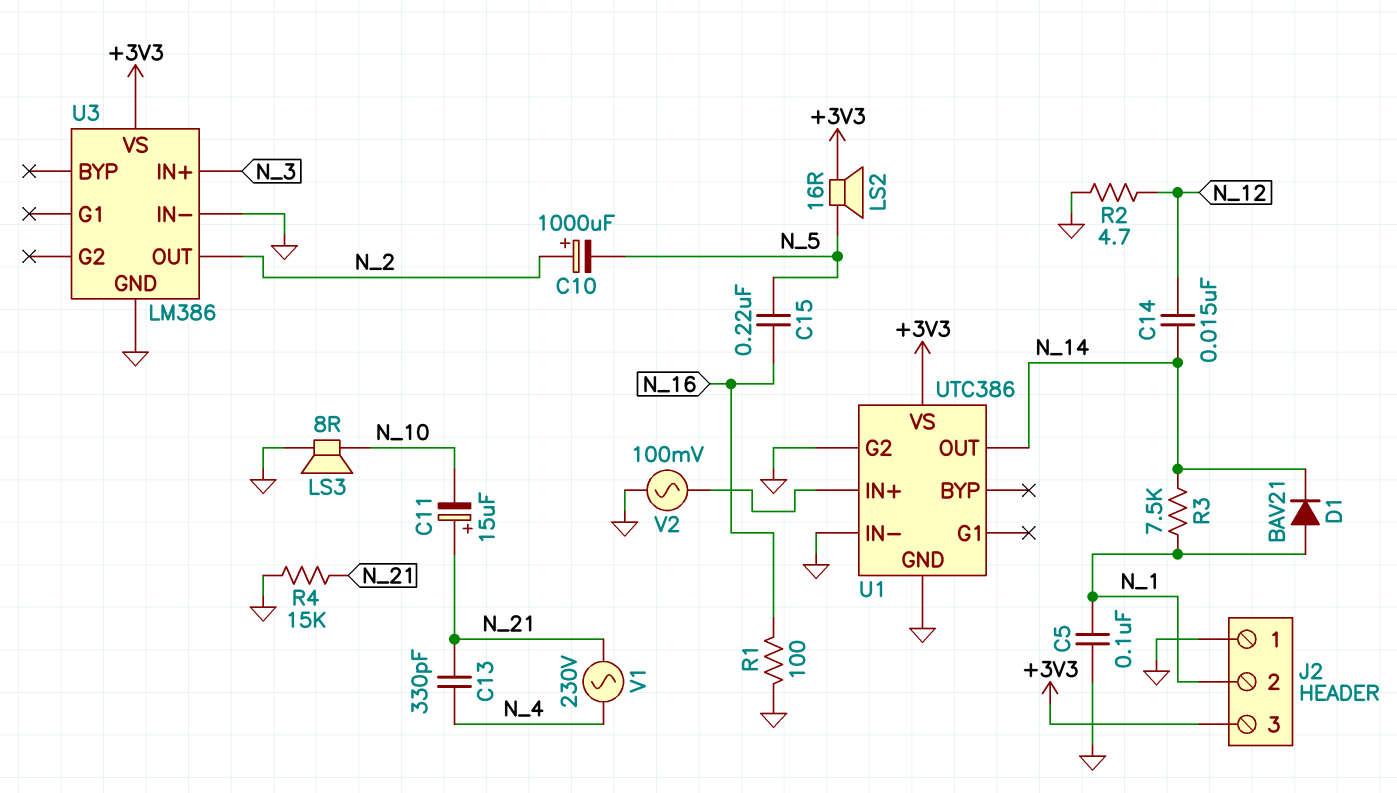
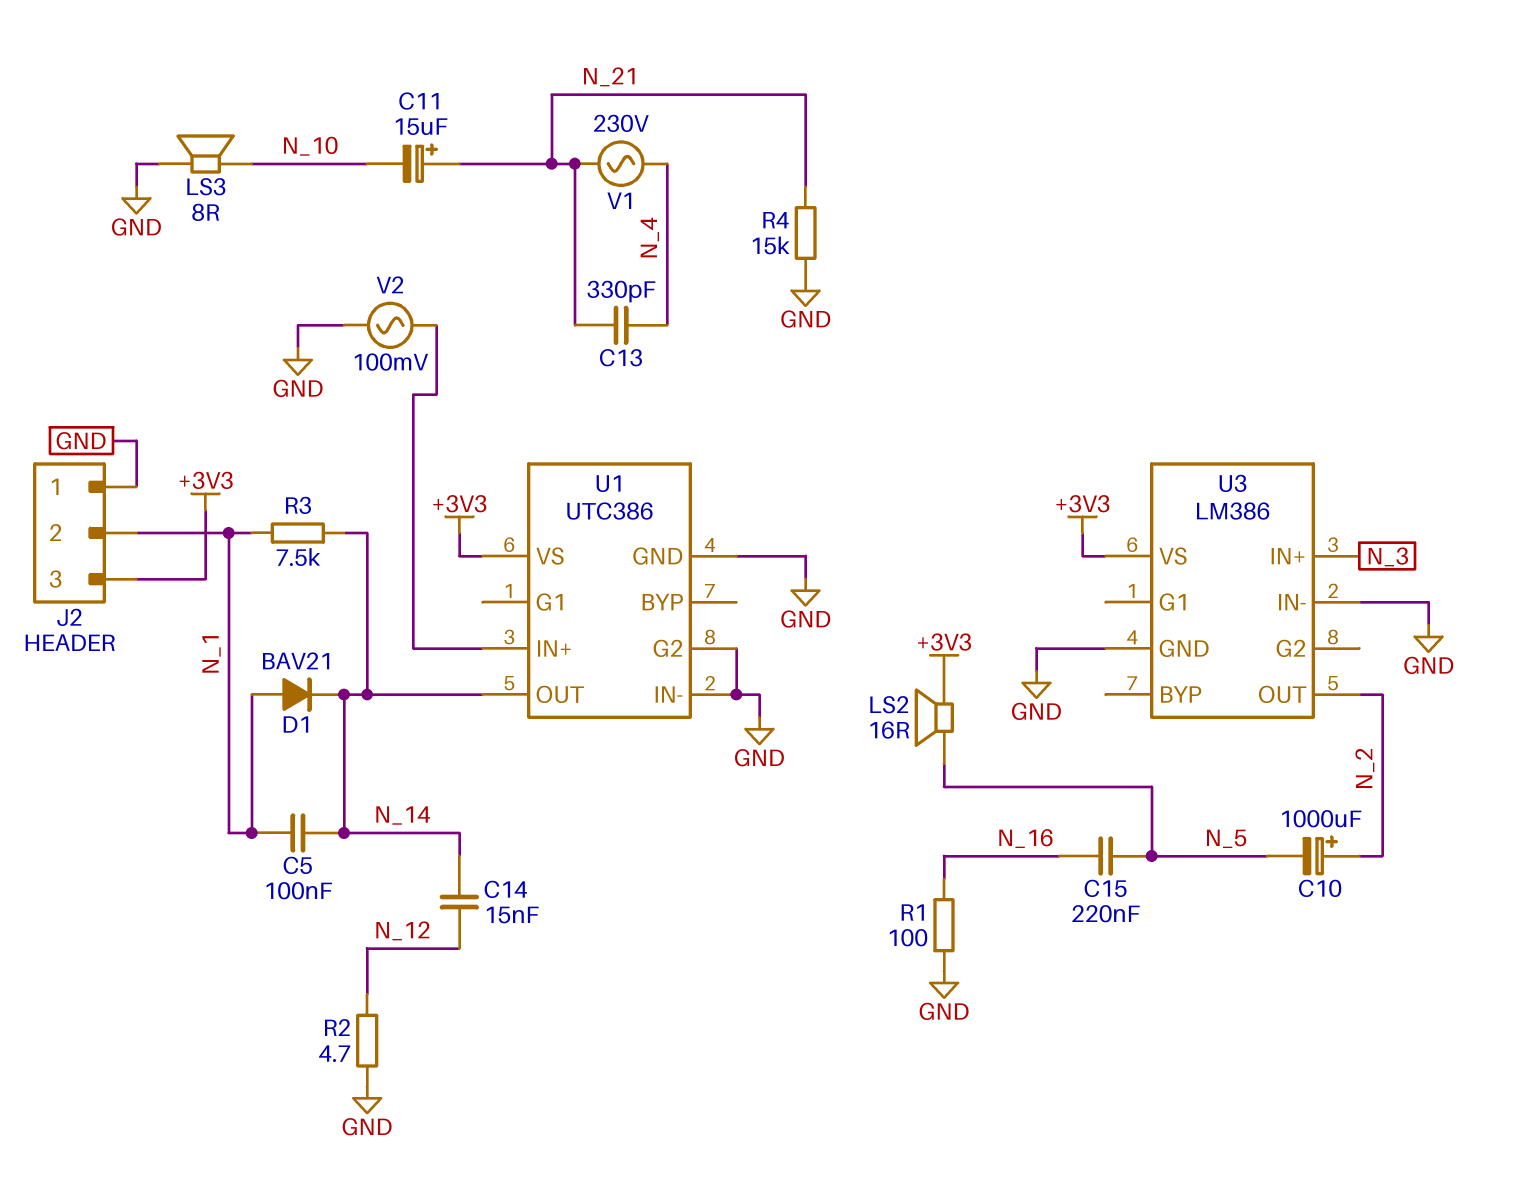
C5: 100nF (GND, N_1) -> 100nF (N_1, N_14)

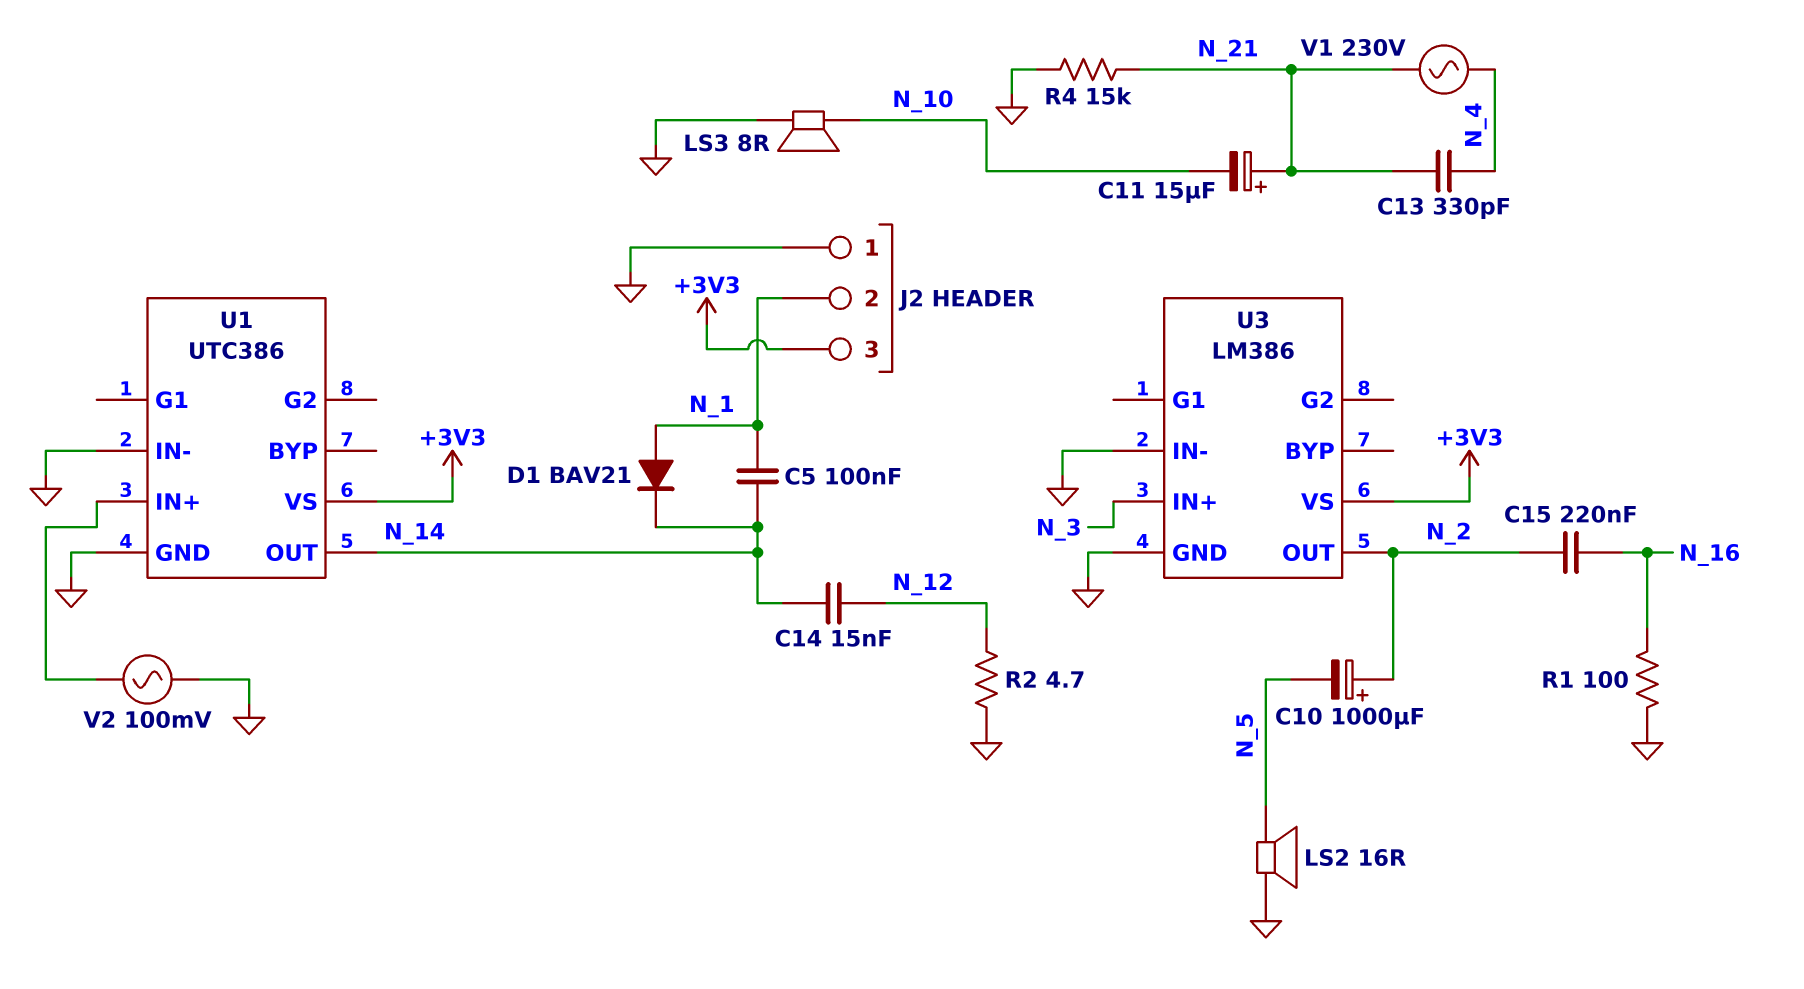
C15: 220nF (N_5, N_16) -> 220nF (N_2, N_16)
LS2: speaker 16R (+3V3, N_5) -> speaker 16R (GND, N_5)
R3: 7.5k (N_1, N_14) -> none
U1 pin G2: GND -> none

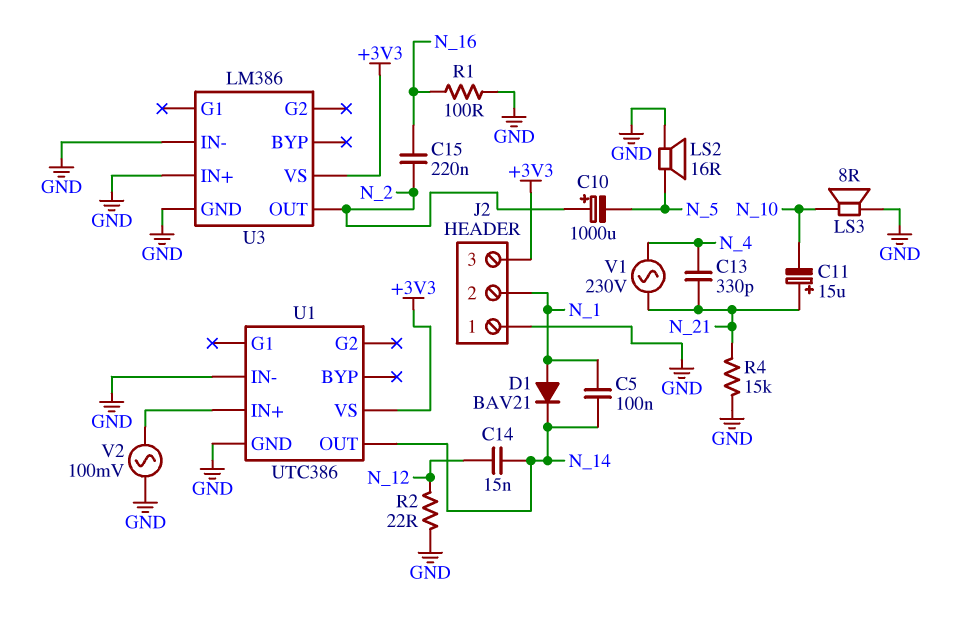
R2: 4.7 (GND, N_12) -> 22 (GND, N_12)
U3 pin IN+: N_3 -> GND

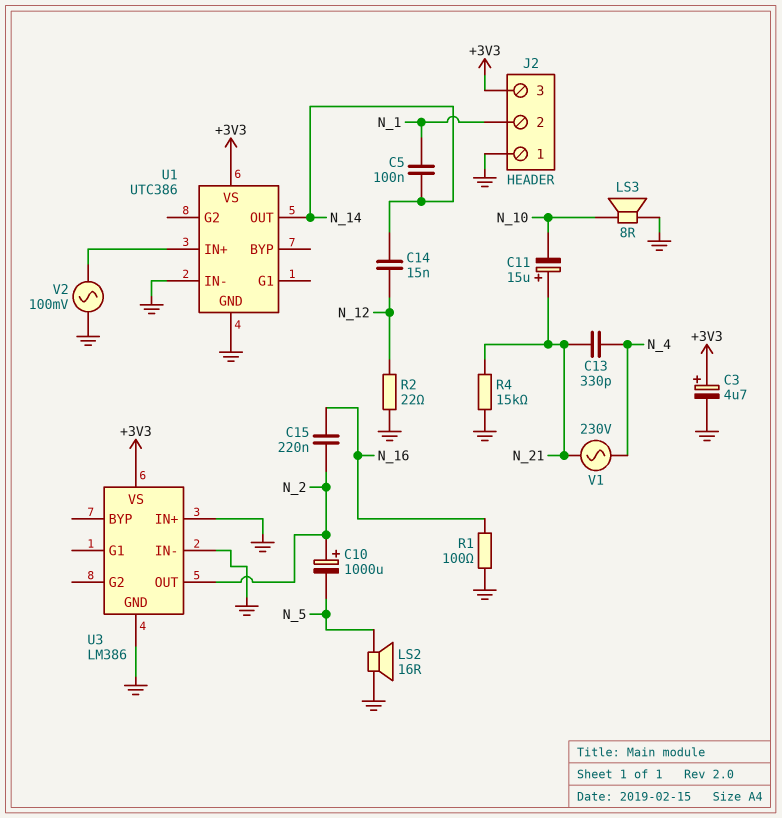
C3: none -> 4.7uF (plus +3V3, minus GND)
D1: diode BAV21 (A N_1, K N_14) -> none

